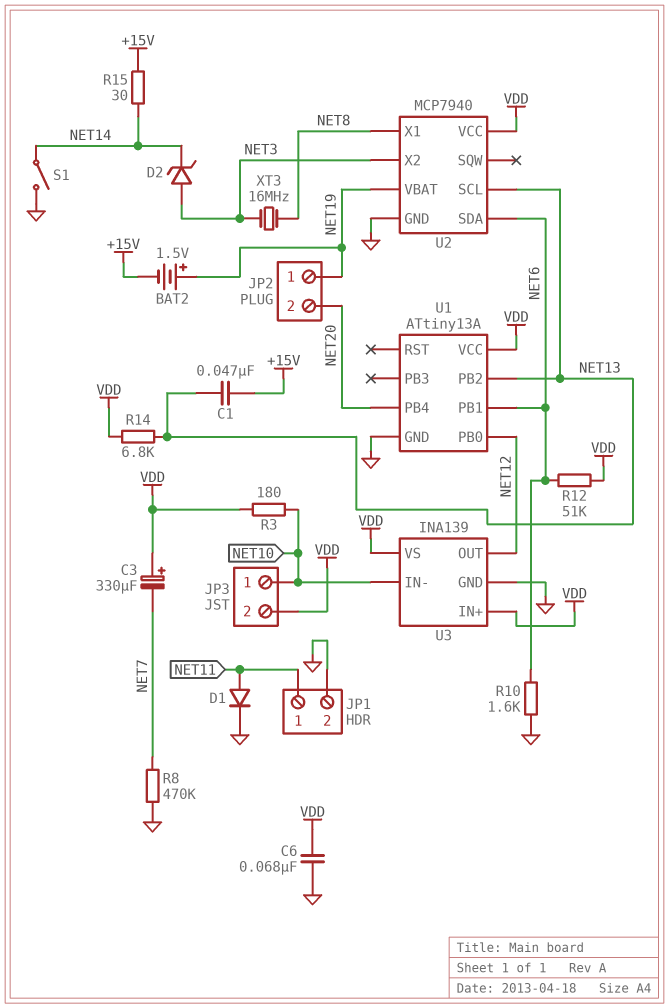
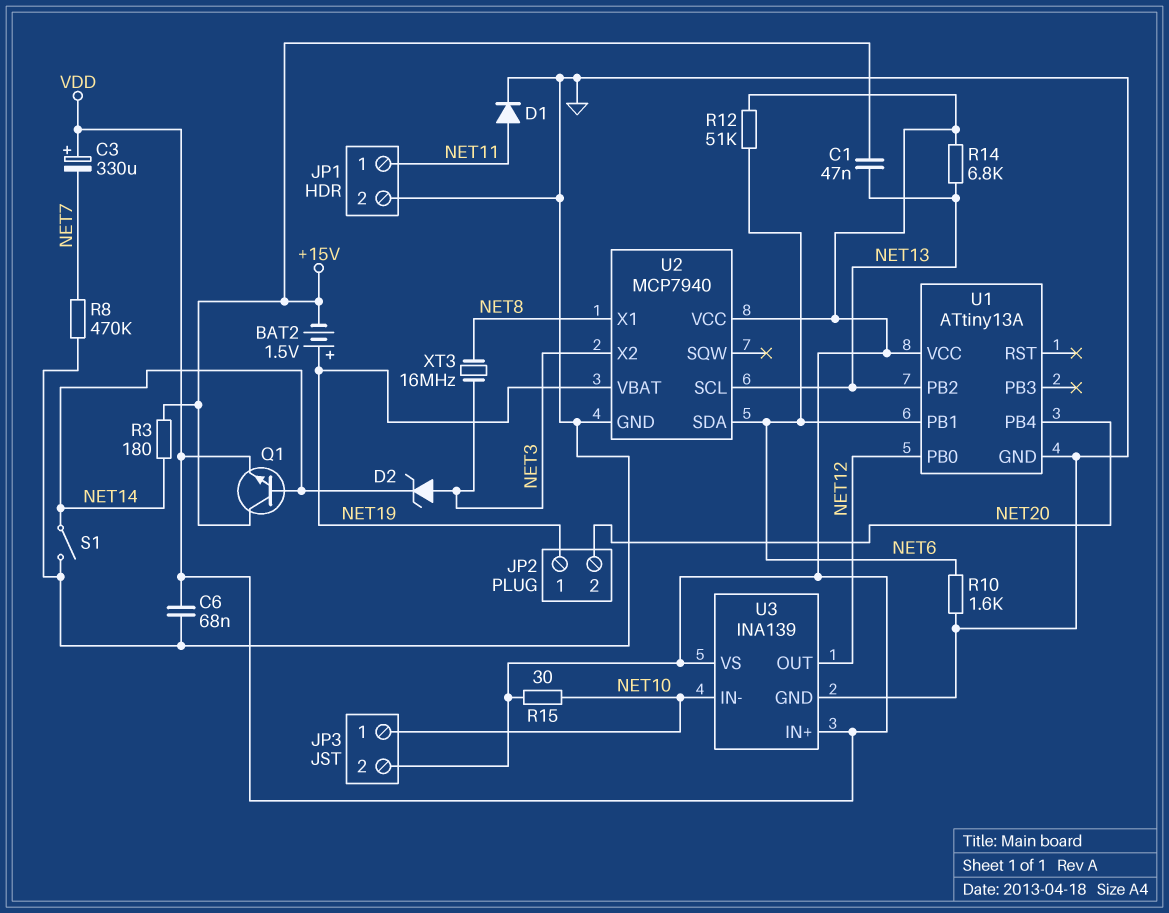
Q1: none -> NPN (B NET14, C +15V, E VDD)
R3: 180 (NET10, VDD) -> 180 (+15V, NET14)
R15: 30 (+15V, NET14) -> 30 (NET10, VDD)

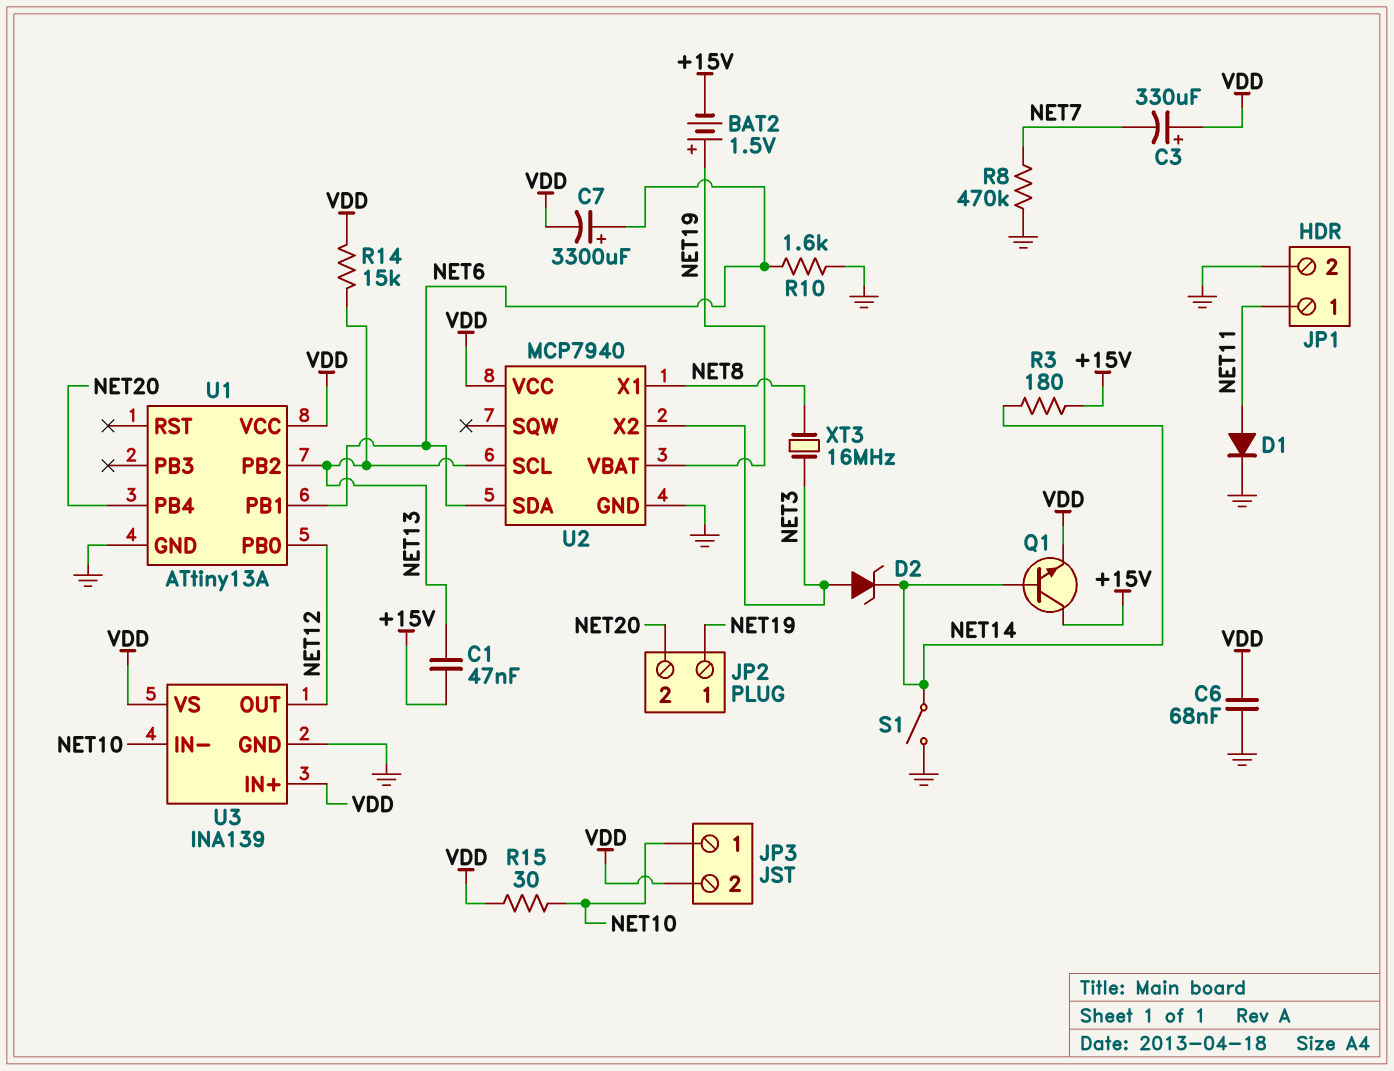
C7: none -> 3300uF (plus NET6, minus VDD)
R12: 51k (NET6, VDD) -> none
R14: 6.8k (NET13, VDD) -> 15k (NET13, VDD)

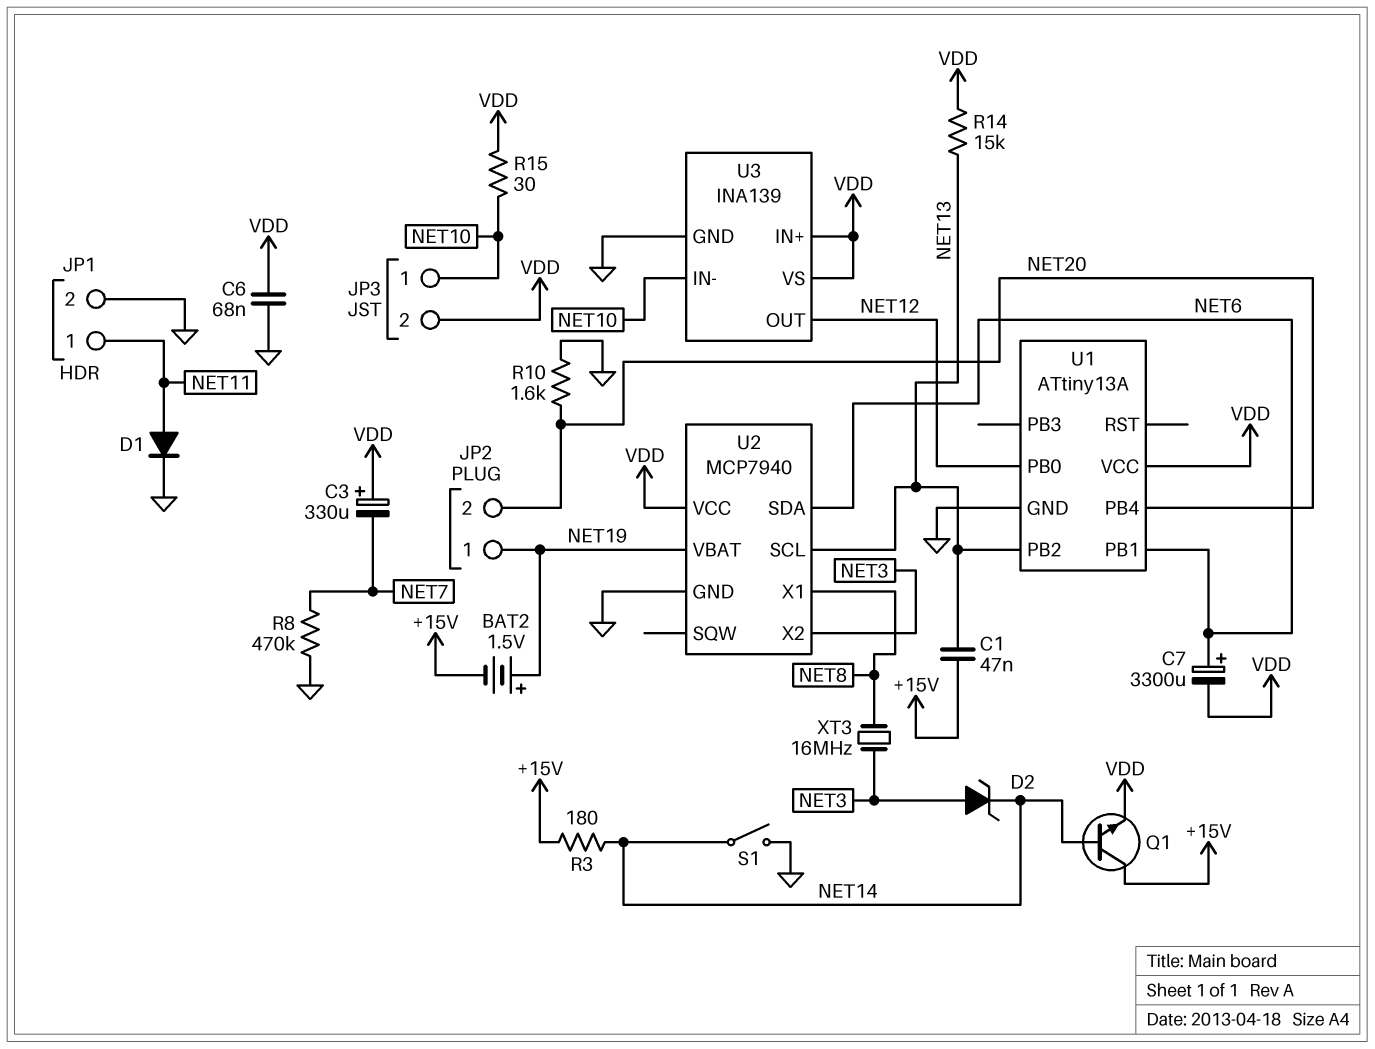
R10: 1.6k (GND, NET6) -> 1.6k (GND, NET20)

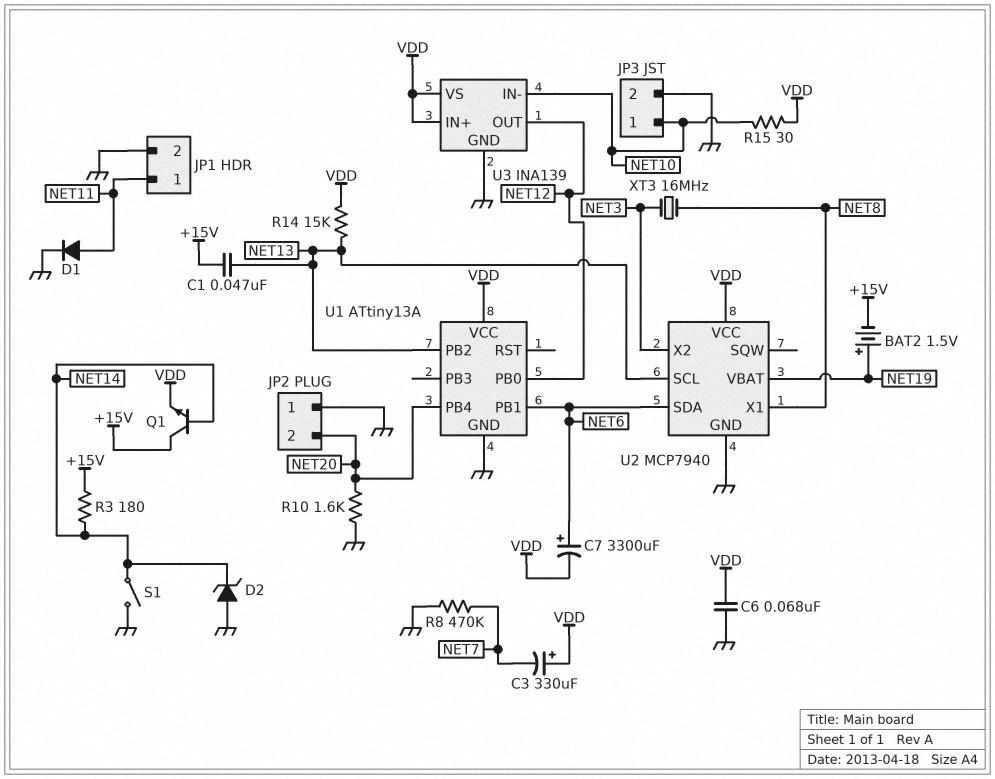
D2: zener (A NET3, K NET14) -> zener (A GND, K NET14)
JP2 pin 1: NET19 -> GND
JP3 pin 2: VDD -> GND

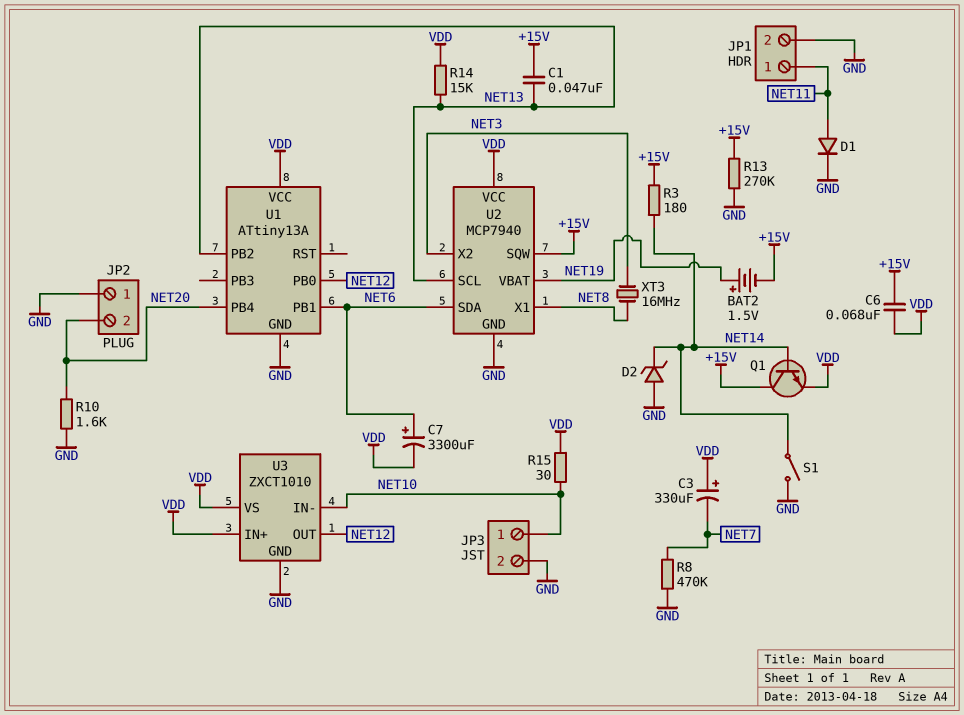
C6: 68nF (GND, VDD) -> 68nF (+15V, VDD)
R13: none -> 270k (+15V, GND)
U2 pin SQW: none -> +15V
U3: INA139 -> ZXCT1010

